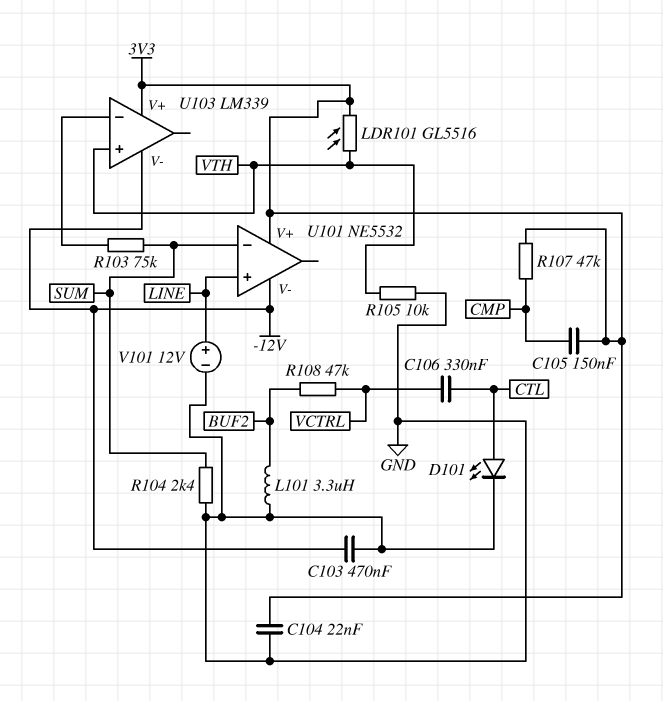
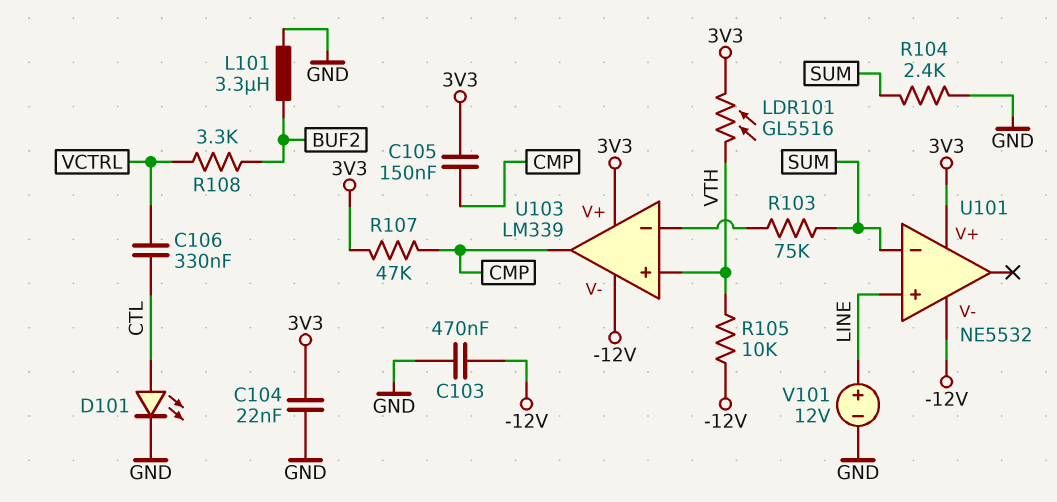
R105: 10k (GND, VTH) -> 10k (-12V, VTH)
R108: 47k (BUF2, VCTRL) -> 3.3k (BUF2, VCTRL)
U103 pin out: none -> CMP

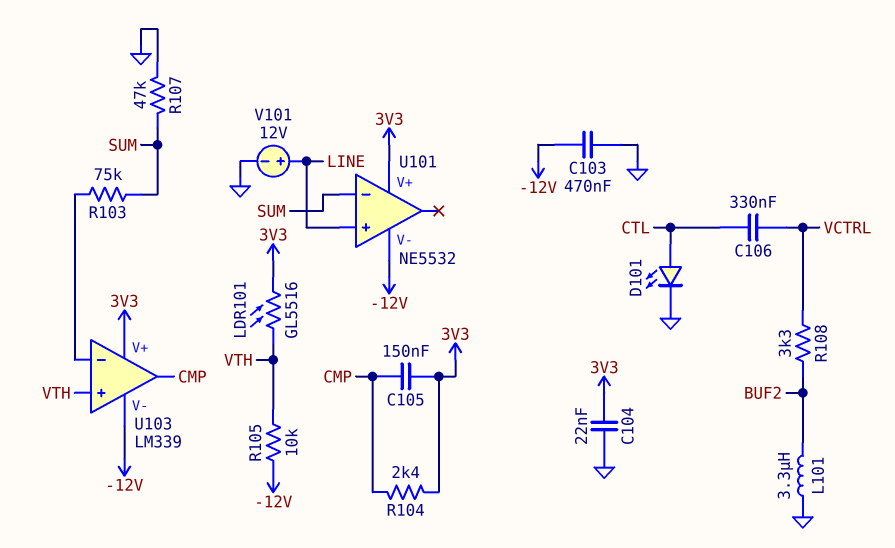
R104: 2.4k (GND, SUM) -> 2.4k (3V3, CMP)
R107: 47k (3V3, CMP) -> 47k (GND, SUM)

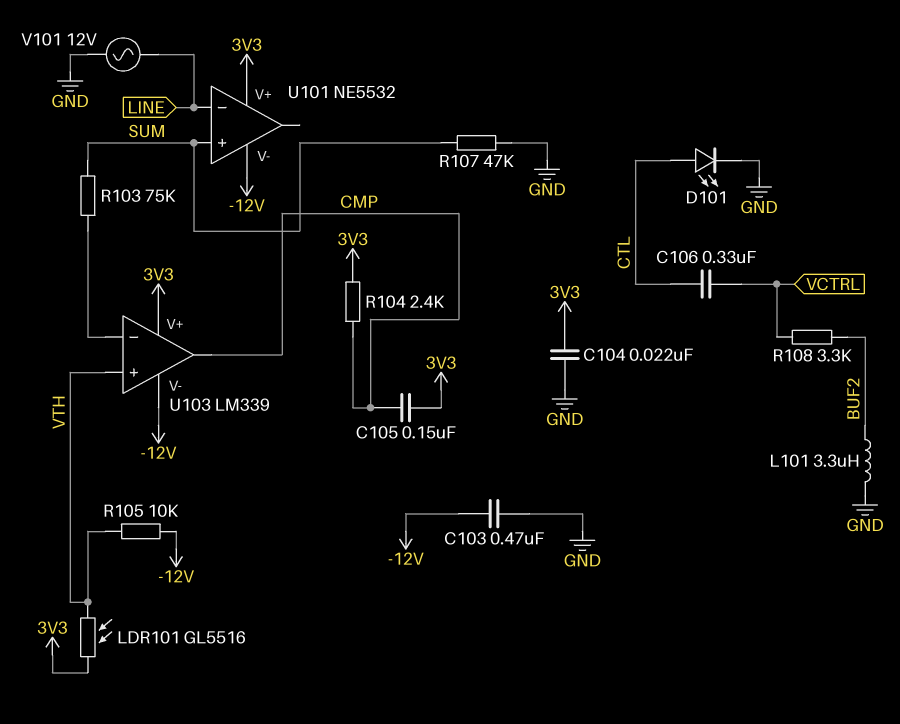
U101 pin in+: LINE -> SUM
U101 pin in-: SUM -> LINE
V101: 12V (plus LINE, minus GND) -> AC 12V (GND, LINE)

